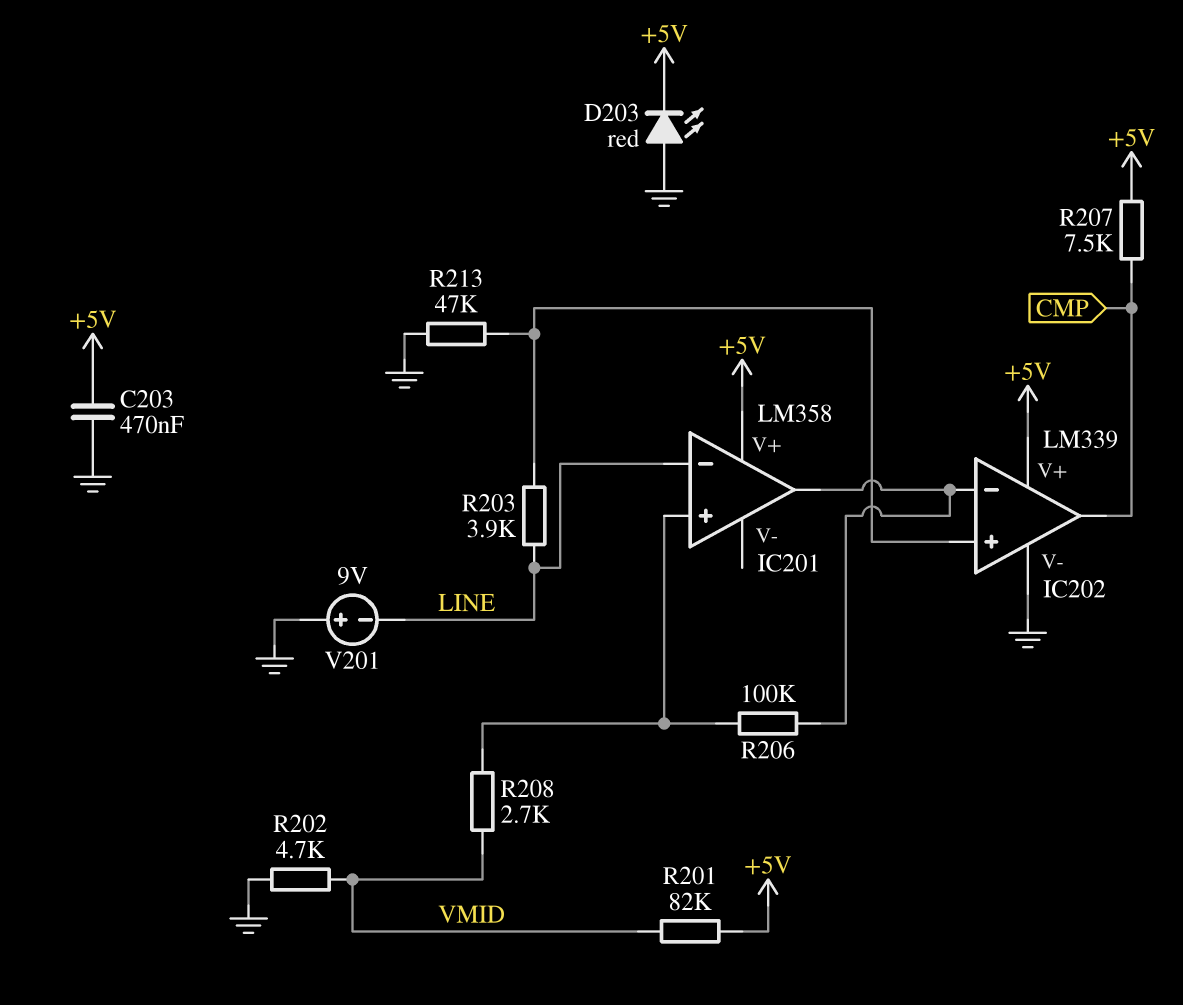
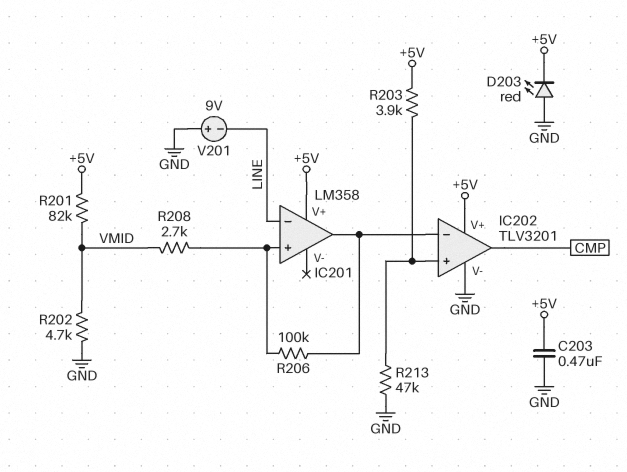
IC202: LM339 -> TLV3201
R203: 3.9k (IC202/in+, LINE) -> 3.9k (+5V, IC202/in+)
R207: 7.5k (+5V, CMP) -> none

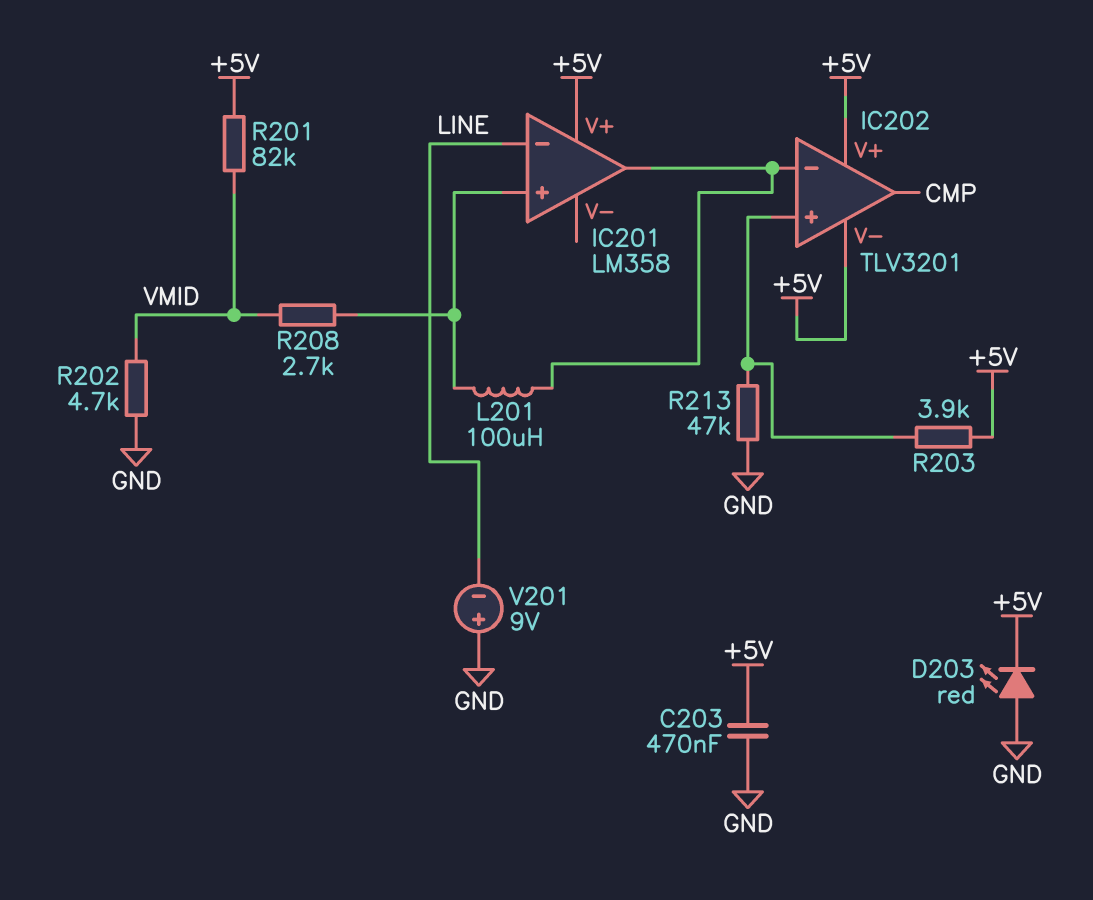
IC202 pin V-: GND -> +5V
L201: none -> 100uH (IC201/in+, IC201/out)
R206: 100k (IC201/in+, IC201/out) -> none

